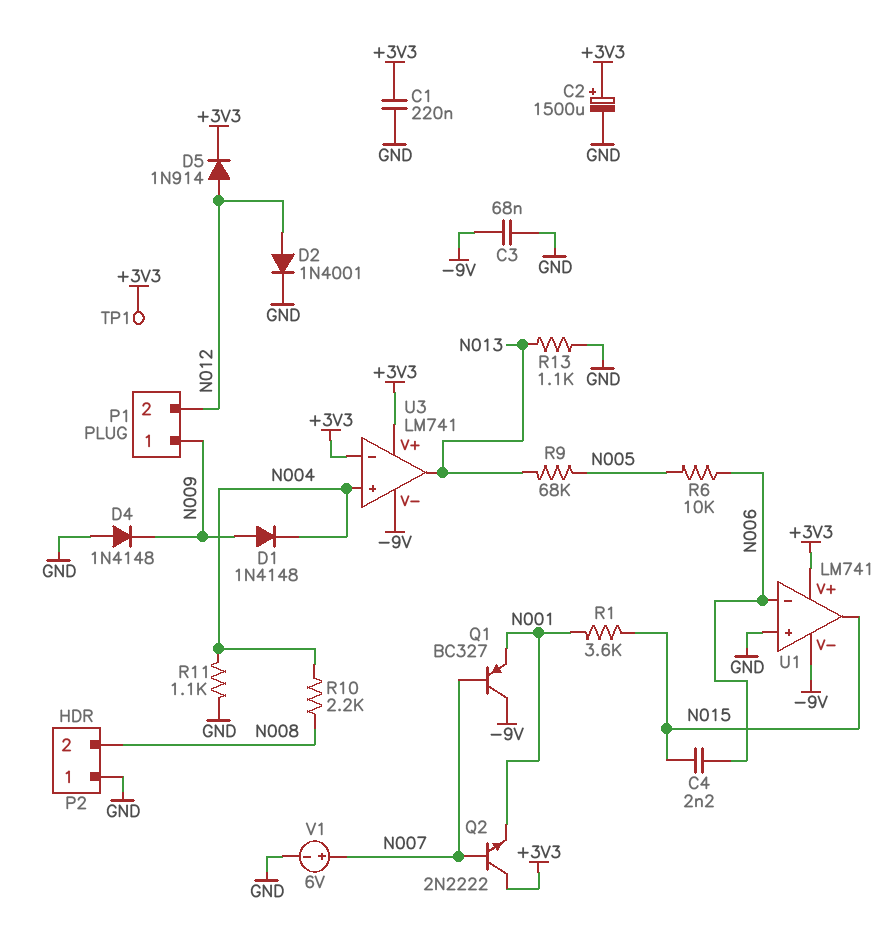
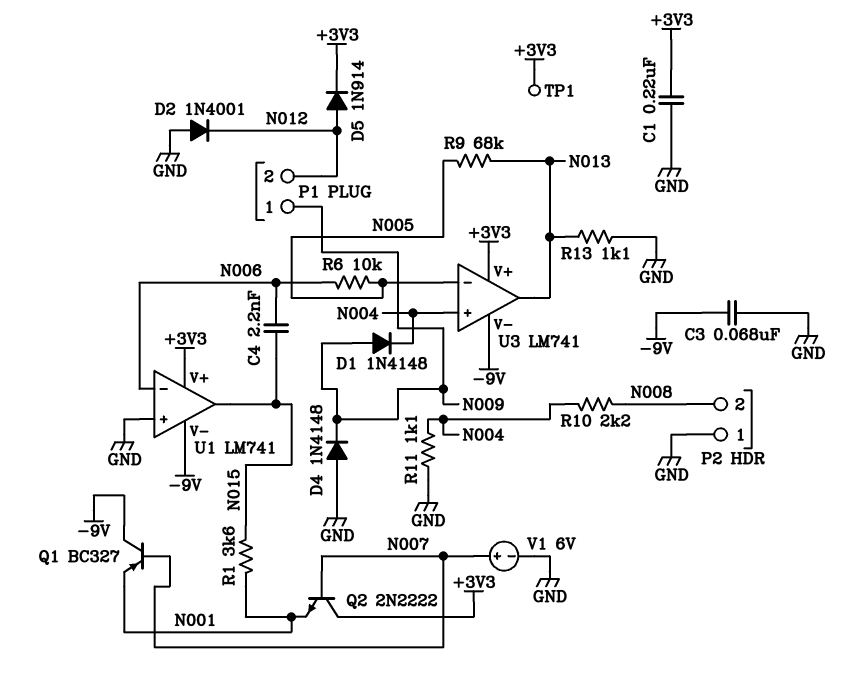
C2: 1500uF (plus +3V3, minus GND) -> none
D2: diode 1N4001 (A N012, K GND) -> diode 1N4001 (A GND, K N012)
U3 pin in-: +3V3 -> N005

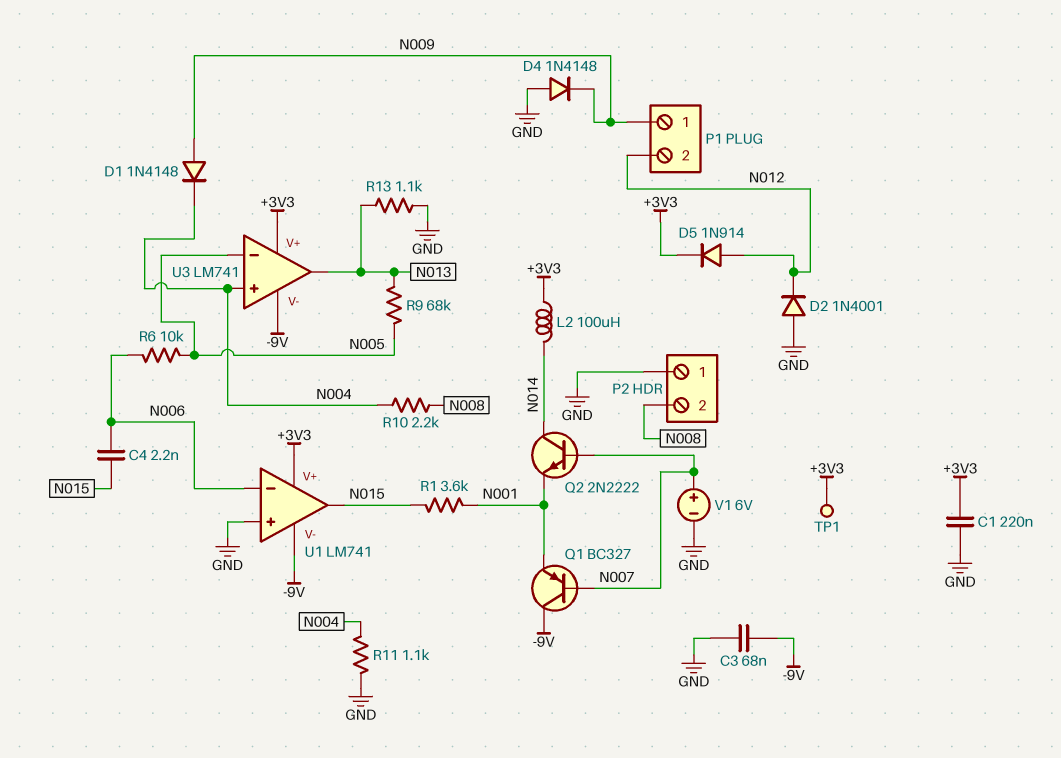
L2: none -> 100uH (+3V3, N014)
Q2: NPN 2N2222 (B N007, C +3V3, E N001) -> NPN 2N2222 (B N007, C N014, E N001)

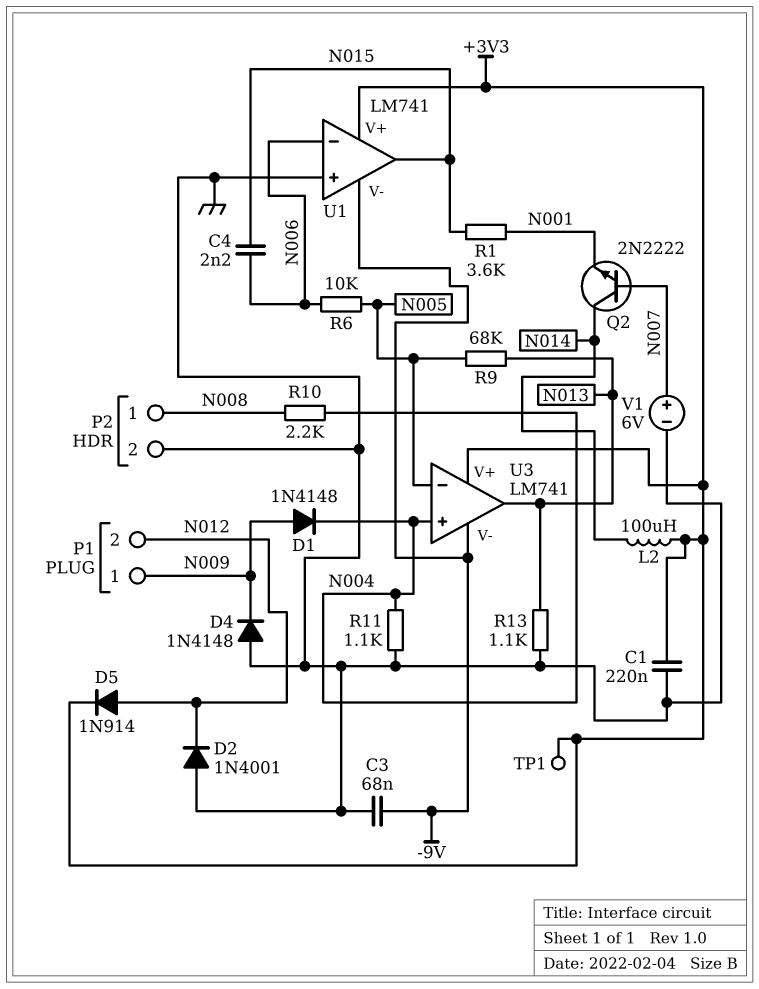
P2 pin 1: GND -> N008
P2 pin 2: N008 -> GND
Q1: PNP BC327 (B N007, C -9V, E N001) -> none

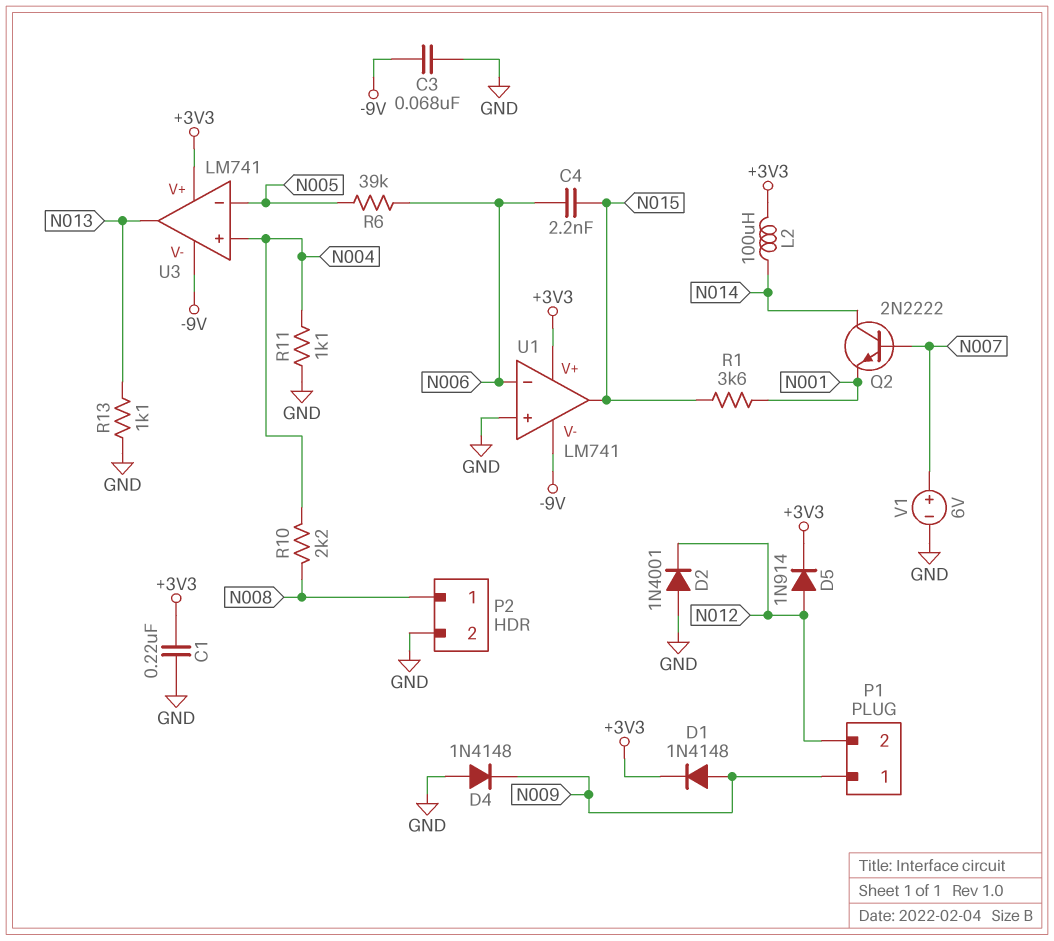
D1: diode 1N4148 (A N009, K N004) -> diode 1N4148 (A N009, K +3V3)
R6: 10k (N005, N006) -> 39k (N005, N006)
R9: 68k (N005, N013) -> none
TP1: test point (+3V3) -> none

